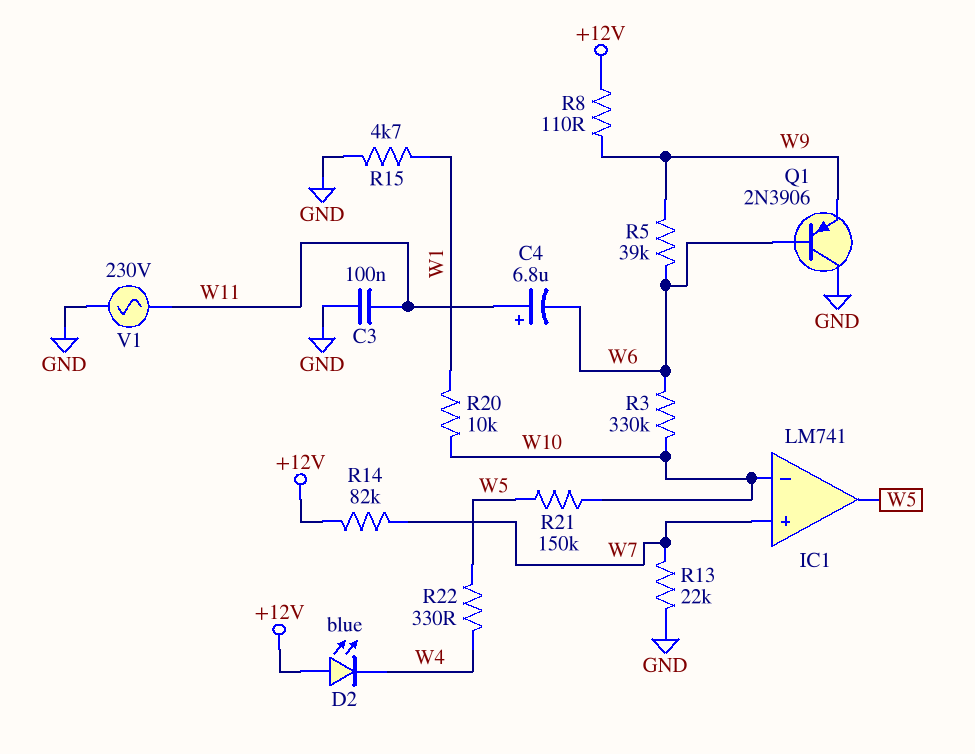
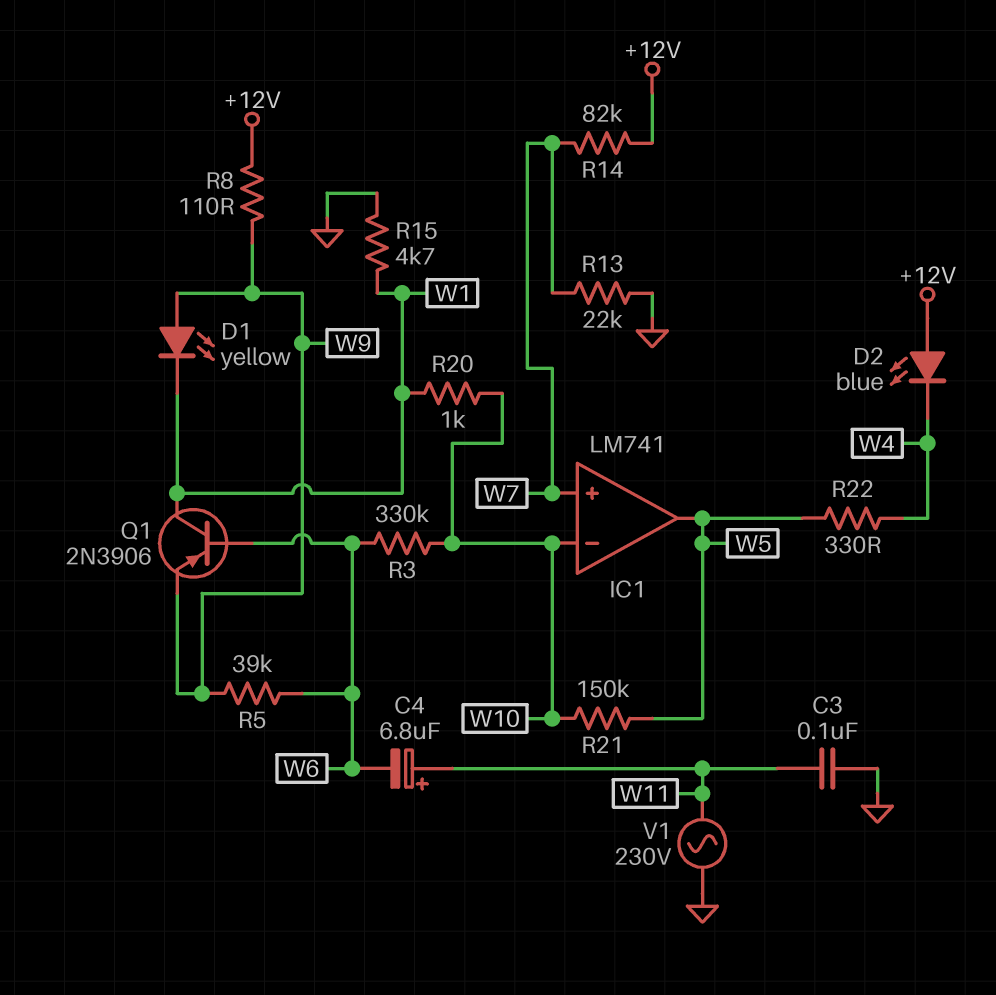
D1: none -> LED yellow (A W9, K W1)
Q1: PNP 2N3906 (B W6, C GND, E W9) -> PNP 2N3906 (B W6, C W1, E W9)
R20: 10k (W1, W10) -> 1k (W1, W10)

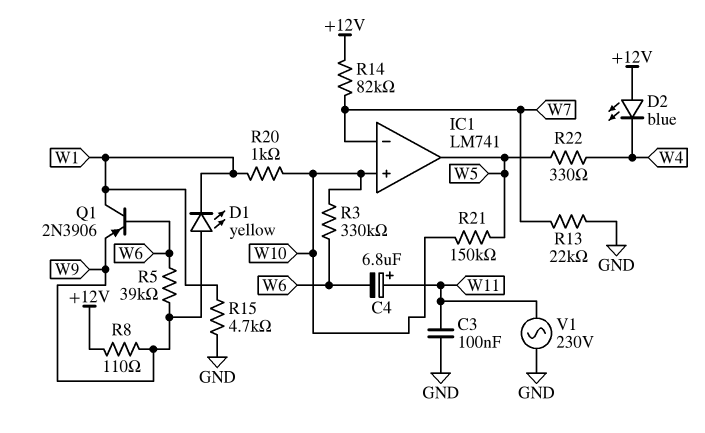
IC1 pin in+: W7 -> W10
IC1 pin in-: W10 -> W7

